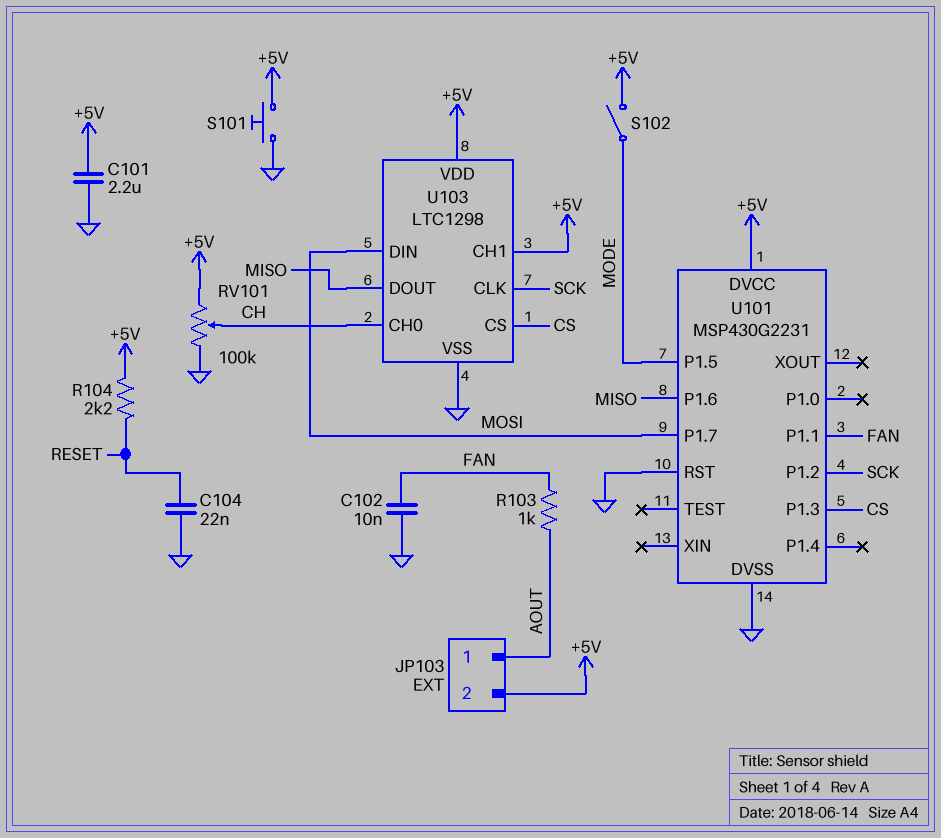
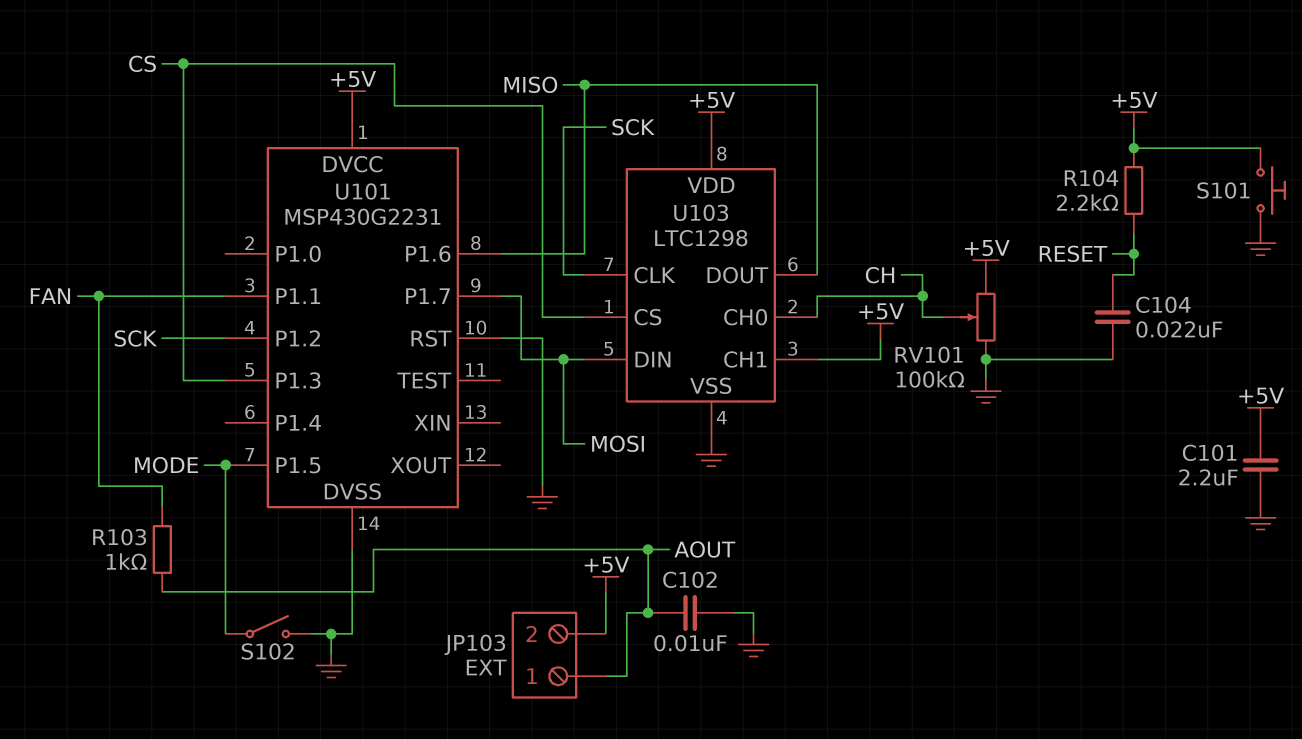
C102: 10nF (FAN, GND) -> 10nF (AOUT, GND)
S102: switch (+5V, MODE) -> switch (GND, MODE)

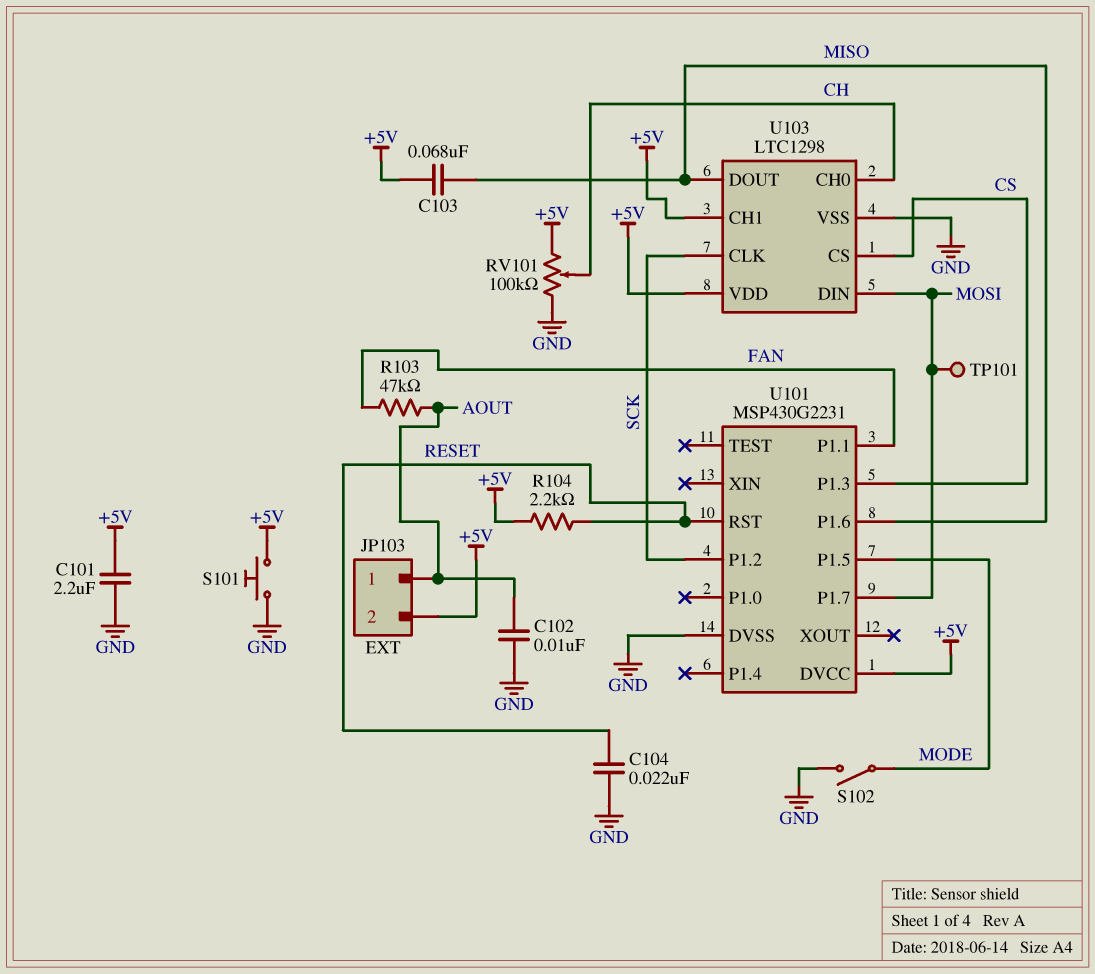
C103: none -> 68nF (+5V, MISO)
R103: 1k (AOUT, FAN) -> 47k (AOUT, FAN)
TP101: none -> test point (MOSI)
U101 pin RST: GND -> RESET

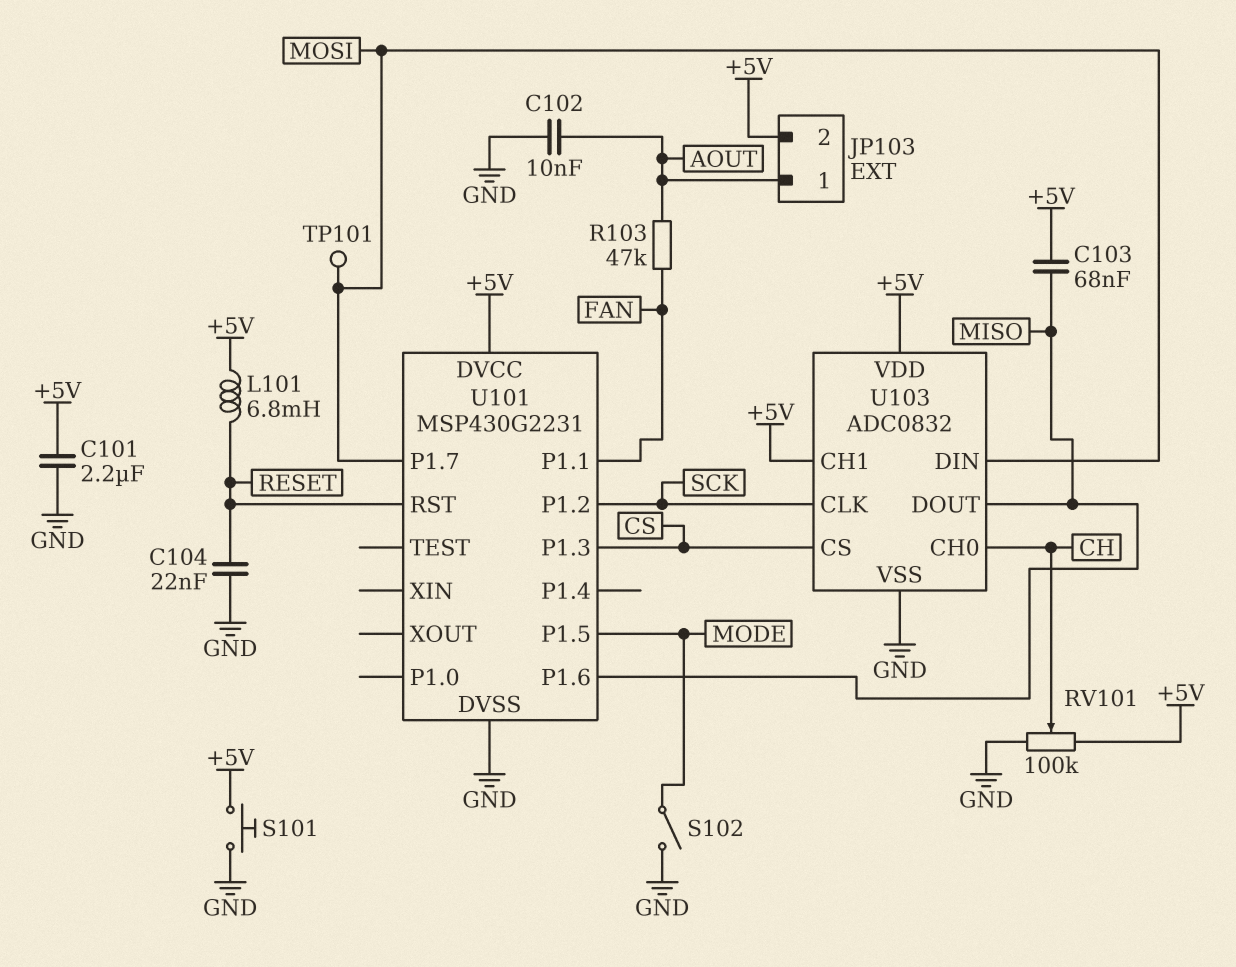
L101: none -> 6.8mH (+5V, RESET)
R104: 2.2k (+5V, RESET) -> none
U103: LTC1298 -> ADC0832

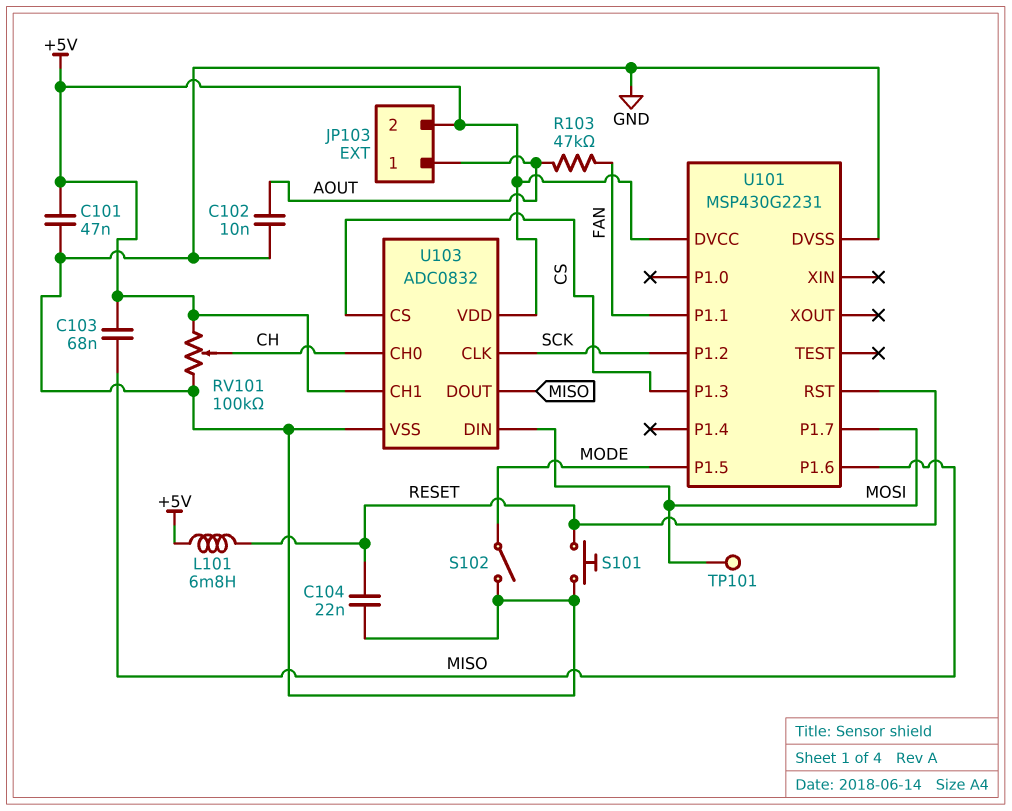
C101: 2.2uF (+5V, GND) -> 47nF (+5V, GND)
S101: button (+5V, GND) -> button (GND, RESET)

